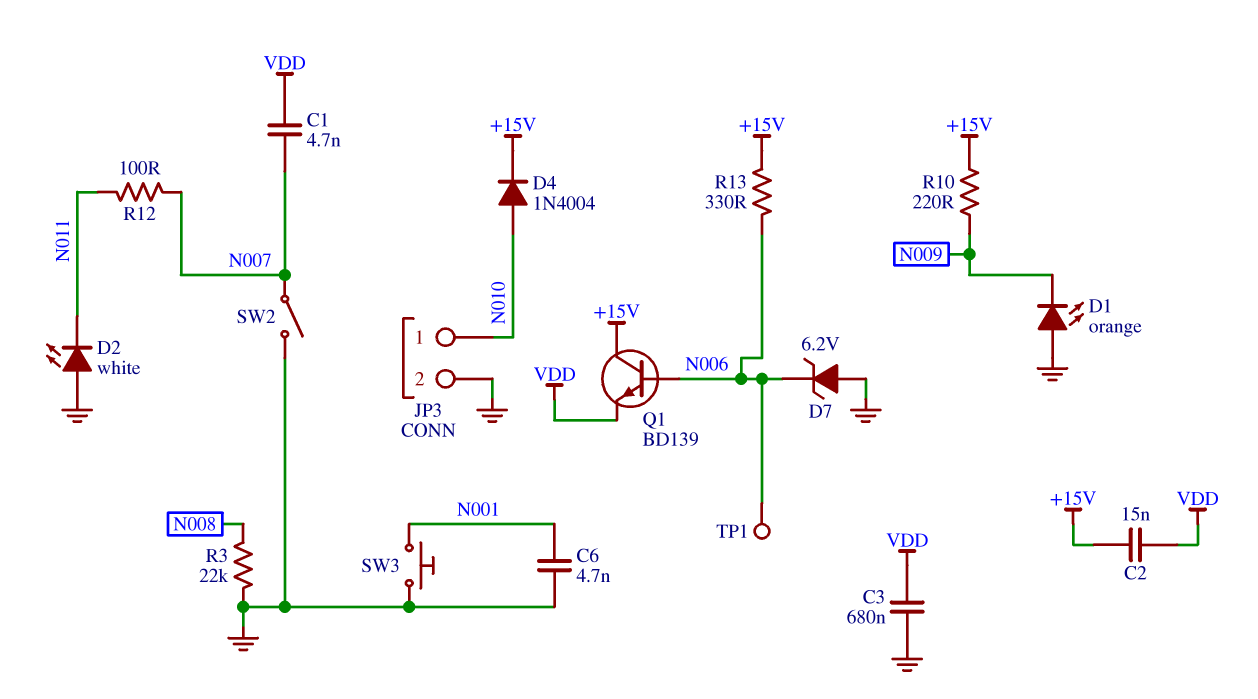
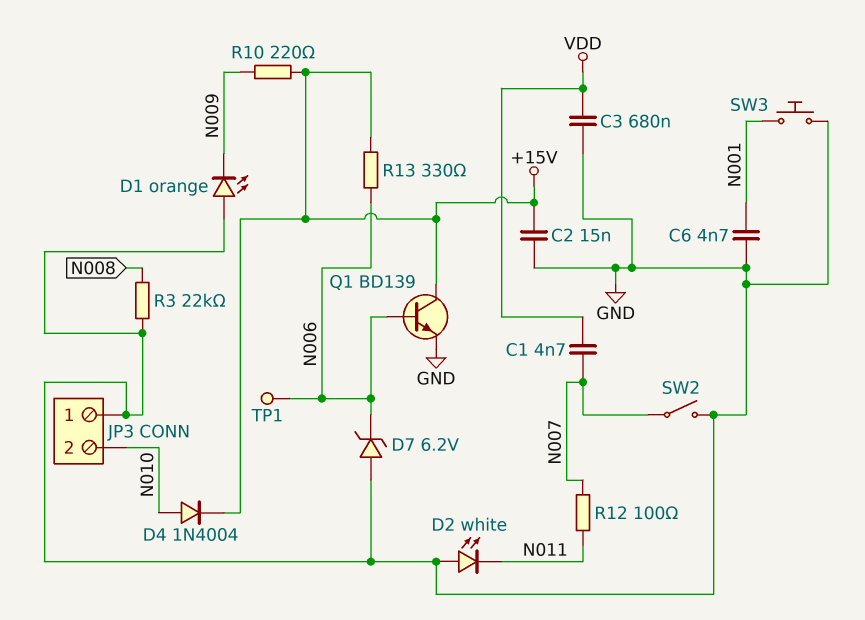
C2: 15nF (+15V, VDD) -> 15nF (+15V, GND)
JP3 pin 1: N010 -> GND
JP3 pin 2: GND -> N010
Q1: NPN BD139 (B N006, C +15V, E VDD) -> NPN BD139 (B N006, C +15V, E GND)

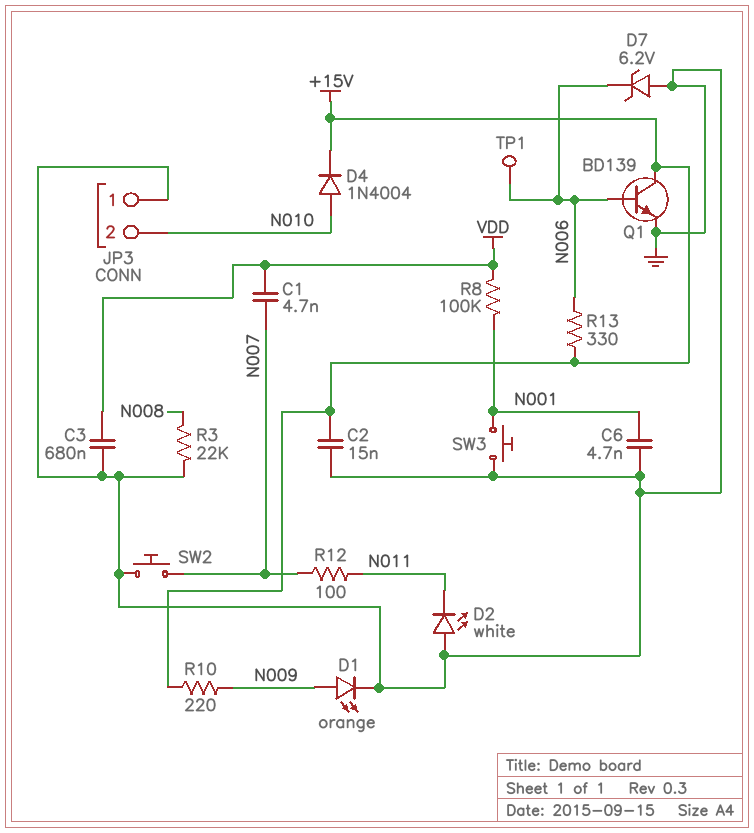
D1: LED orange (A GND, K N009) -> LED orange (A N009, K GND)
R8: none -> 100k (N001, VDD)
SW2: switch (GND, N007) -> button (GND, N007)

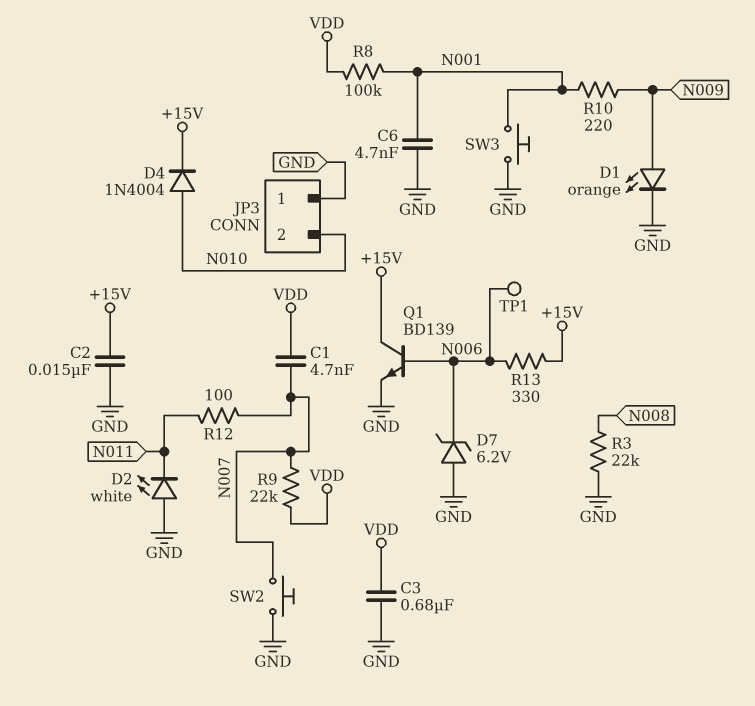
R9: none -> 22k (N007, VDD)
R10: 220 (+15V, N009) -> 220 (N001, N009)

